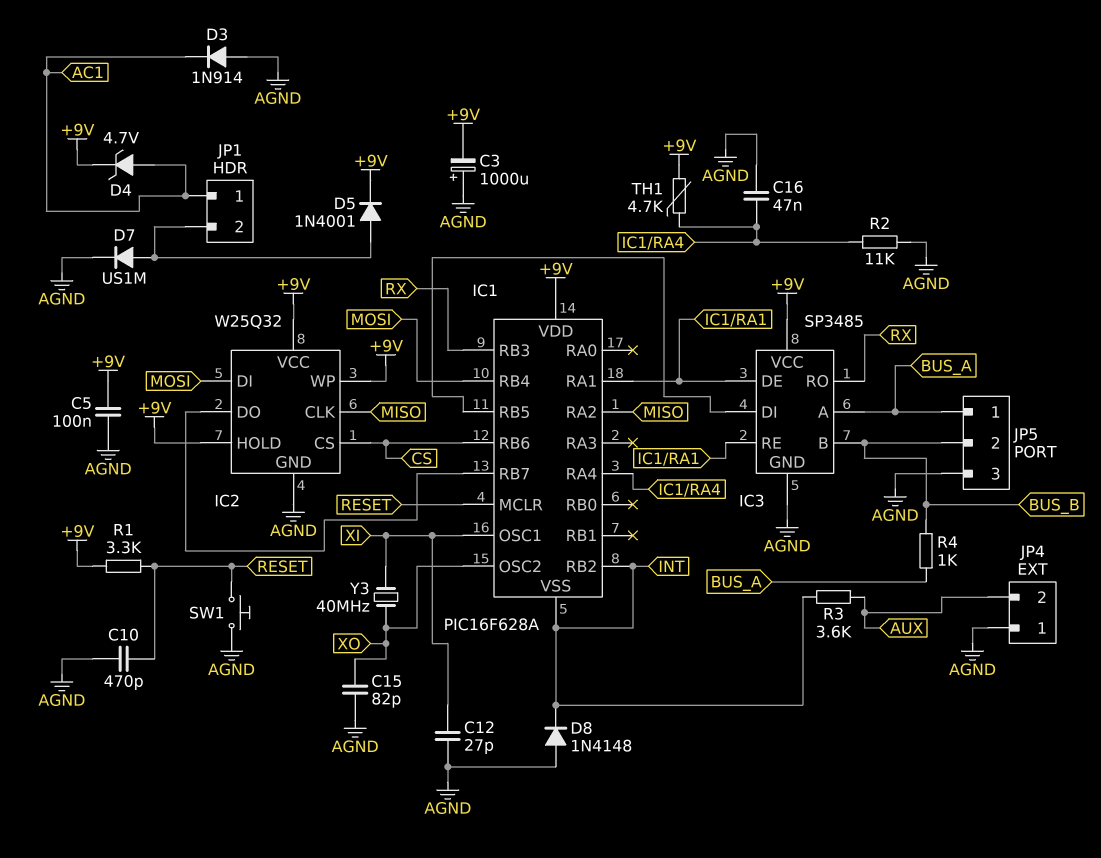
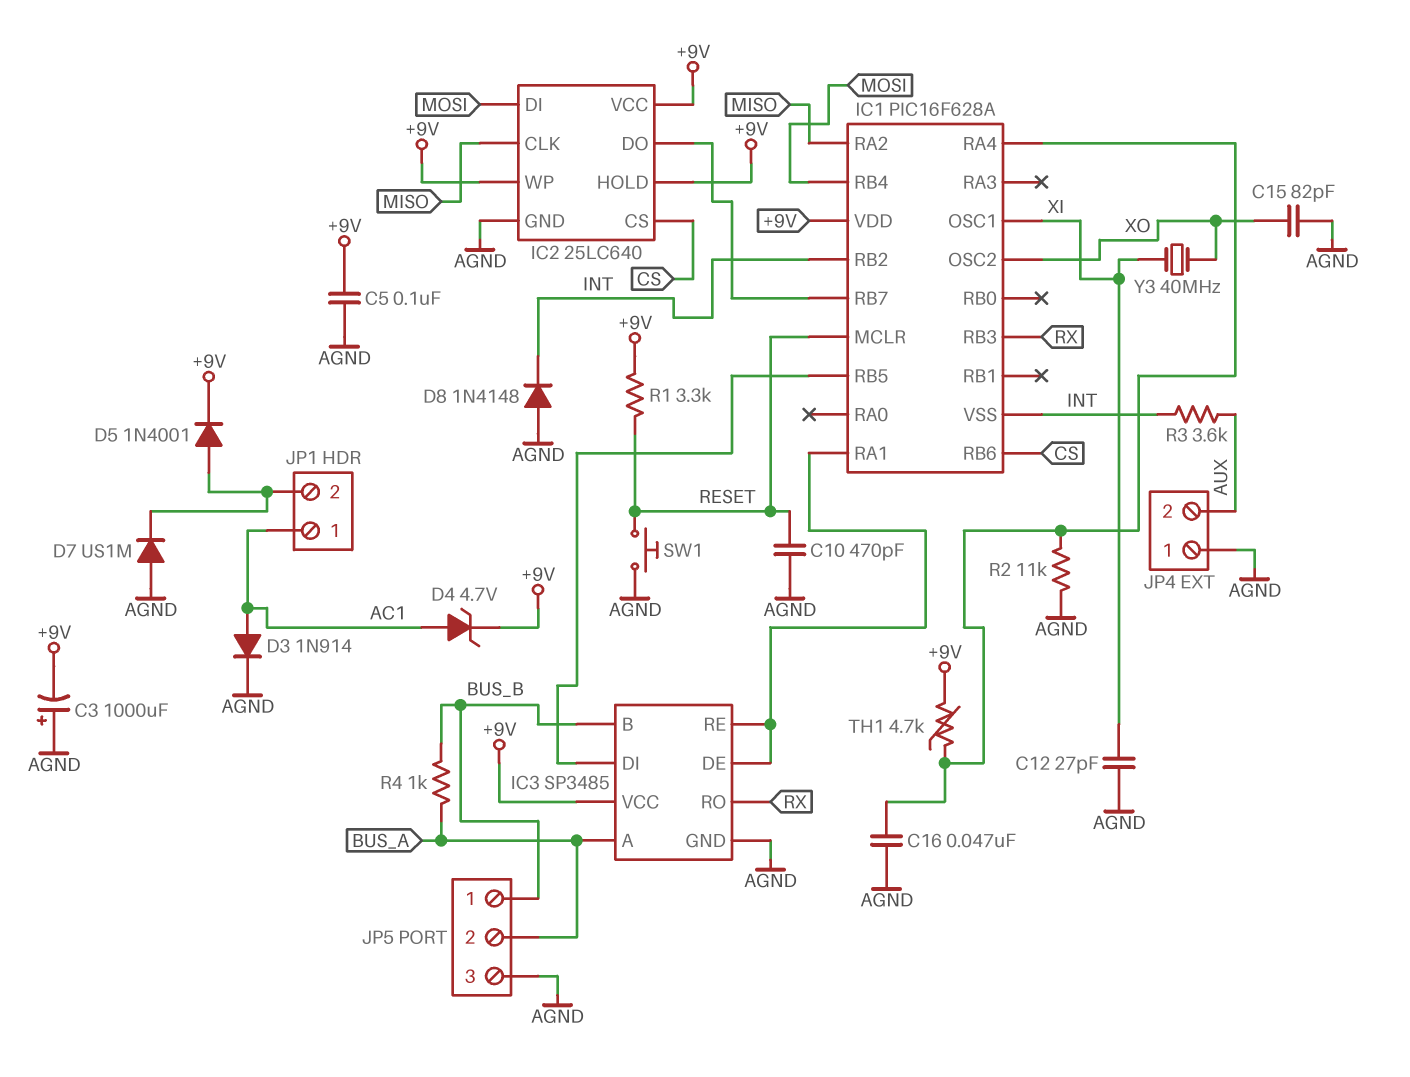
D3: diode 1N914 (A AGND, K AC1) -> diode 1N914 (A AC1, K AGND)
D7: diode US1M (A JP1/2, K AGND) -> diode US1M (A AGND, K JP1/2)
IC2: W25Q32 -> 25LC640
JP5 pin 1: BUS_A -> BUS_B
JP5 pin 2: BUS_B -> BUS_A

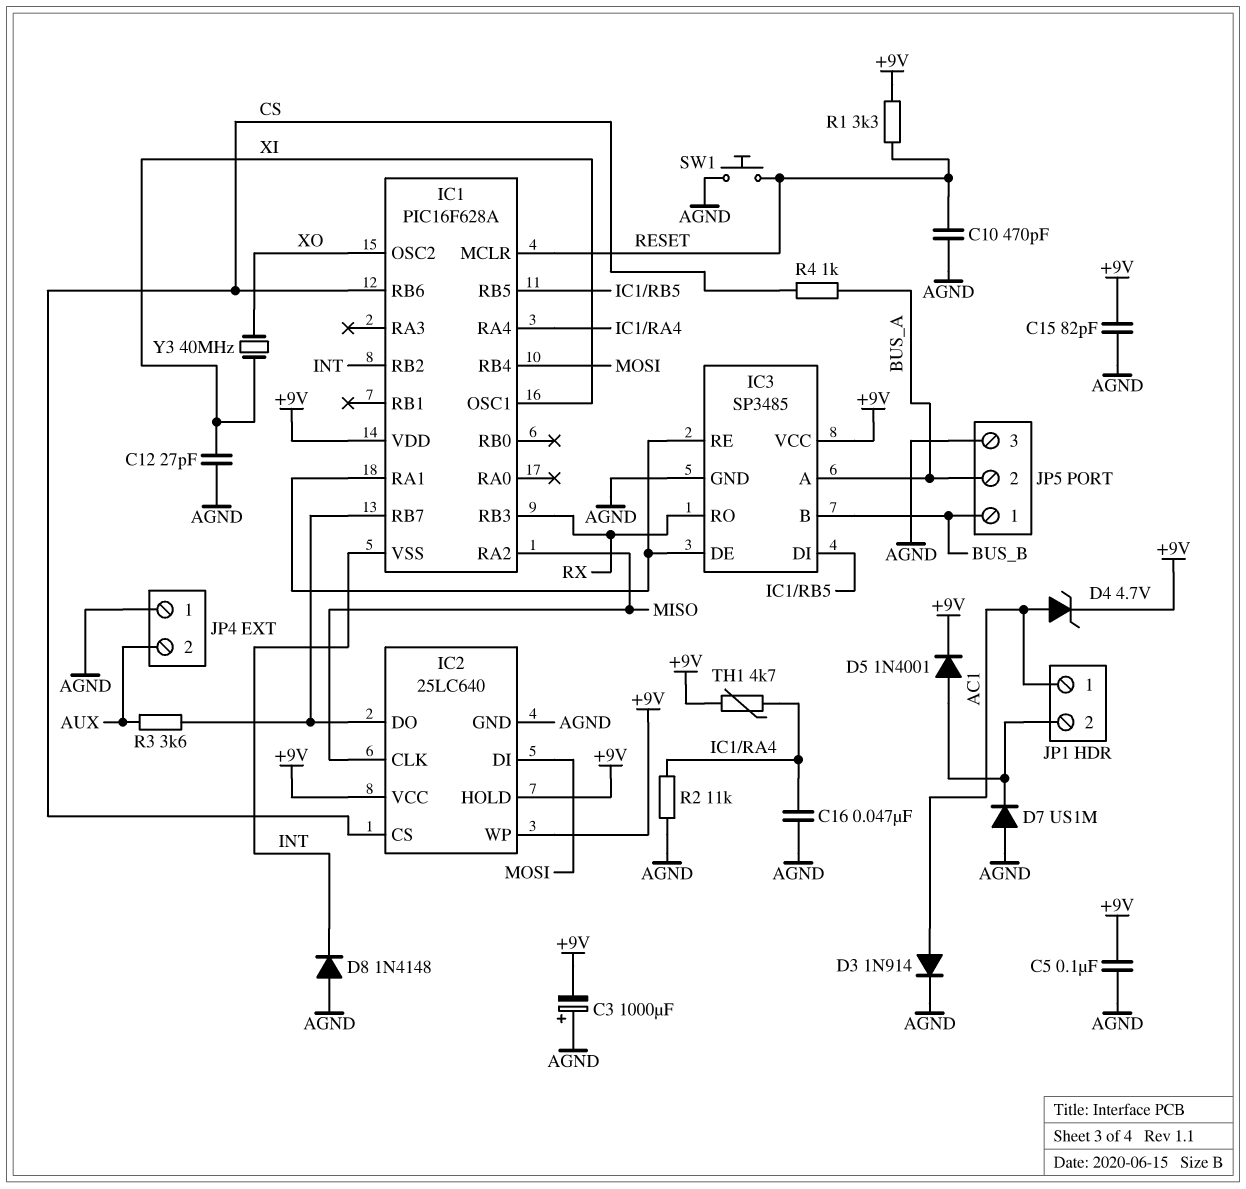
C15: 82pF (AGND, XO) -> 82pF (+9V, AGND)
R3: 3.6k (AUX, INT) -> 3.6k (AUX, IC1/RB7)
R4: 1k (BUS_A, BUS_B) -> 1k (BUS_A, CS)

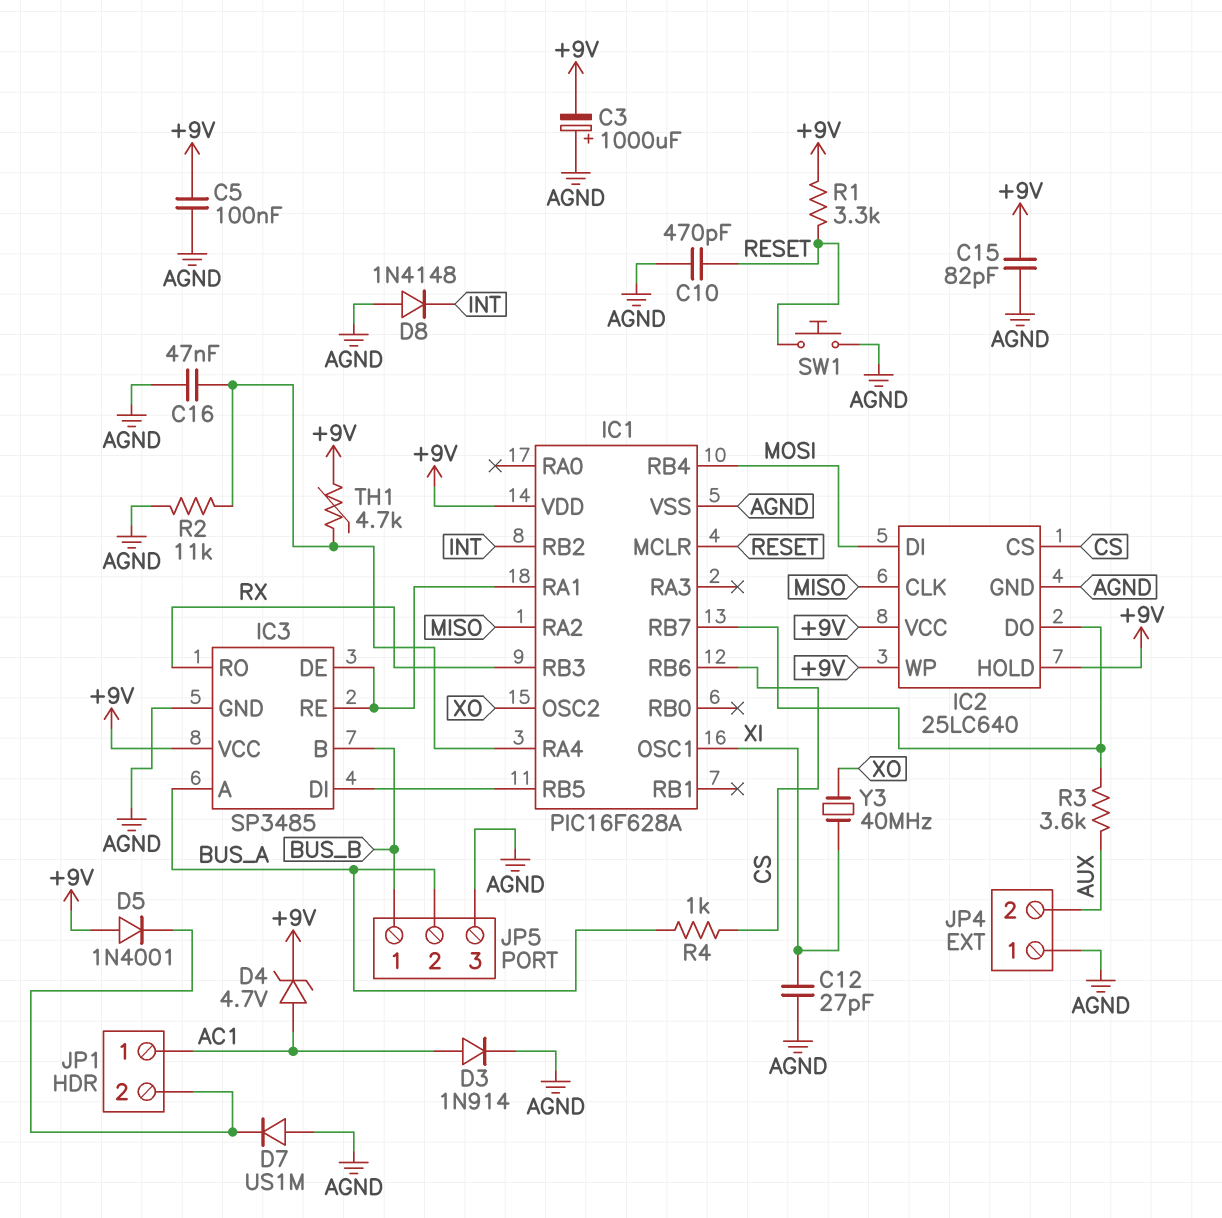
D5: diode 1N4001 (A JP1/2, K +9V) -> diode 1N4001 (A +9V, K JP1/2)
IC1 pin VSS: INT -> AGND

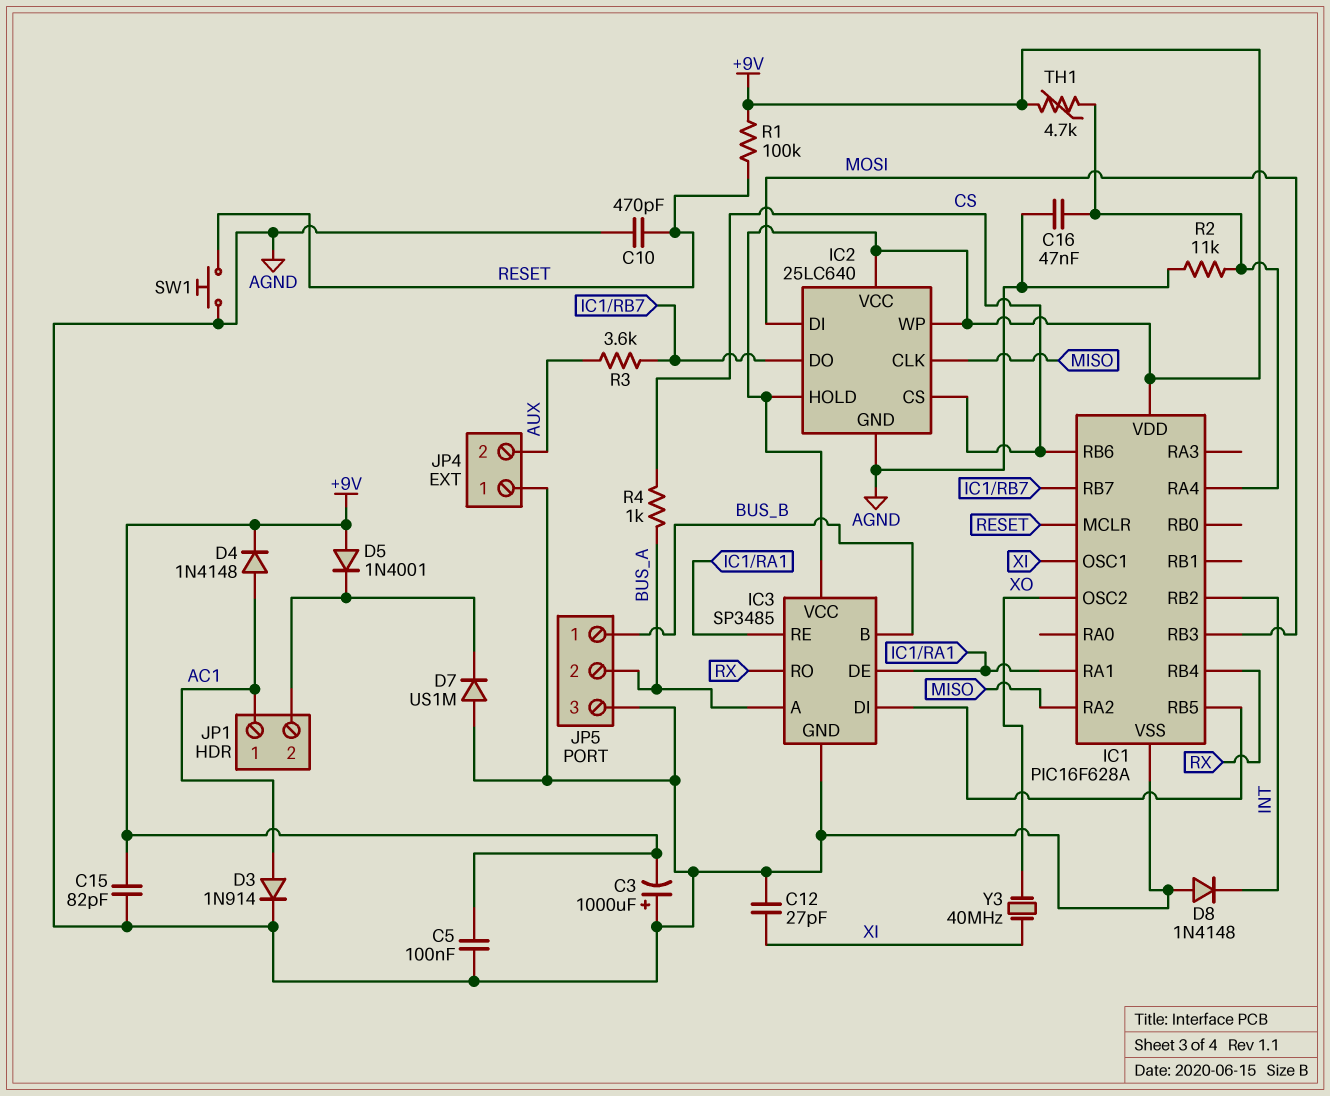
D4: zener 4.7V (A AC1, K +9V) -> diode 1N4148 (A AC1, K +9V)
IC1 pin RB3: RX -> MOSI
IC1 pin RB4: MOSI -> RX
R1: 3.3k (+9V, RESET) -> 100k (+9V, RESET)

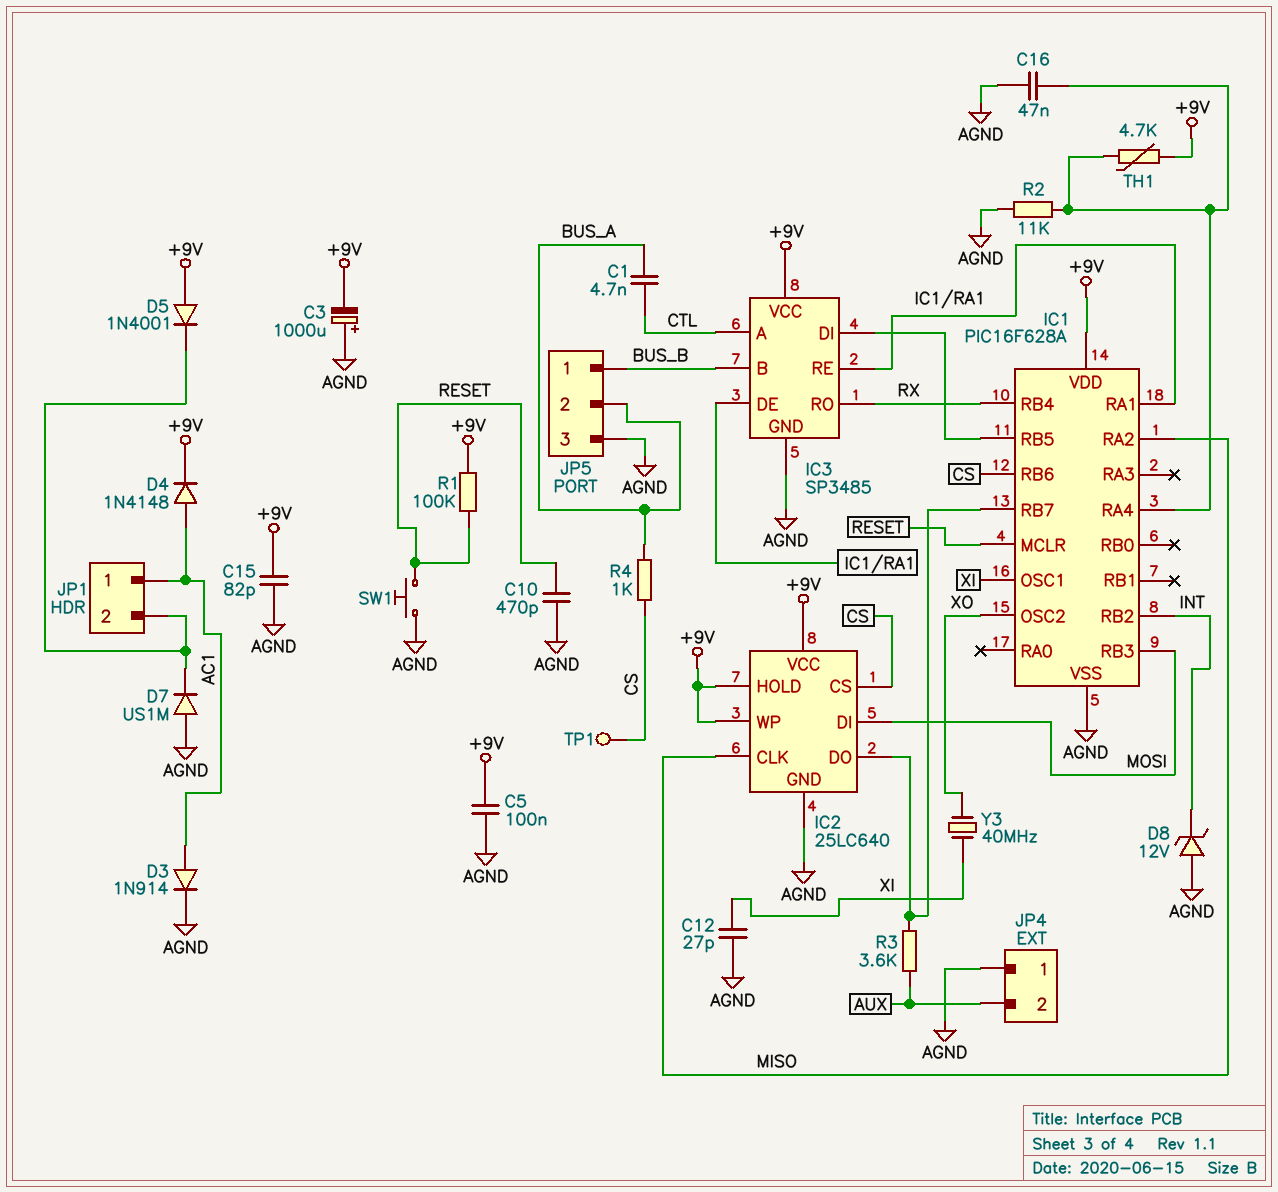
C1: none -> 4.7nF (BUS_A, CTL)
D8: diode 1N4148 (A AGND, K INT) -> zener 12V (A AGND, K INT)
IC3 pin A: BUS_A -> CTL
TP1: none -> test point (CS)

